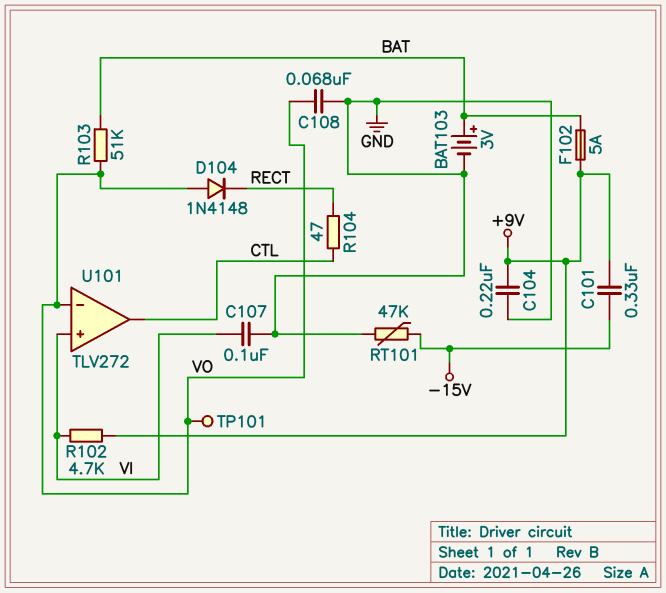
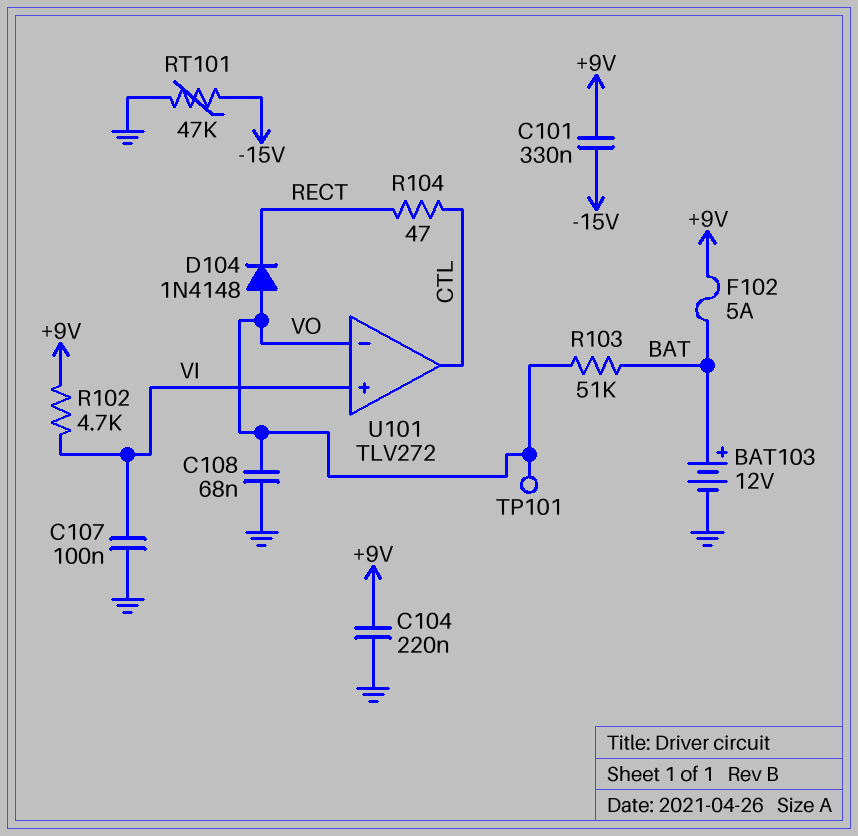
BAT103: 3V (plus BAT, minus GND) -> 12V (plus BAT, minus GND)

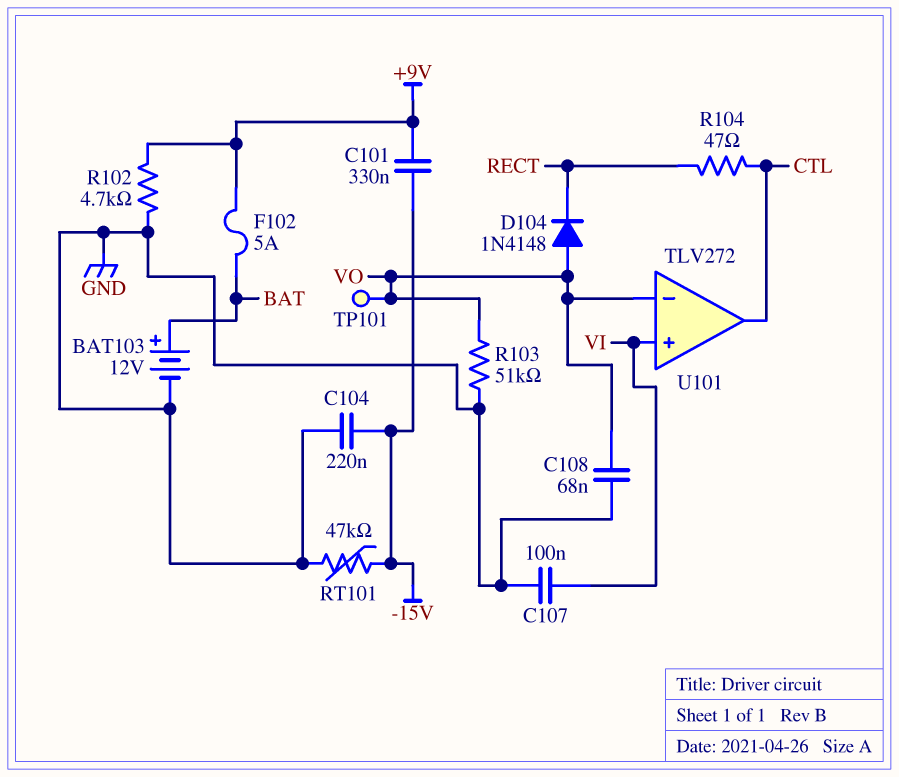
C104: 220nF (+9V, GND) -> 220nF (-15V, GND)
R102: 4.7k (+9V, VI) -> 4.7k (+9V, GND)
R103: 51k (BAT, VO) -> 51k (GND, VO)

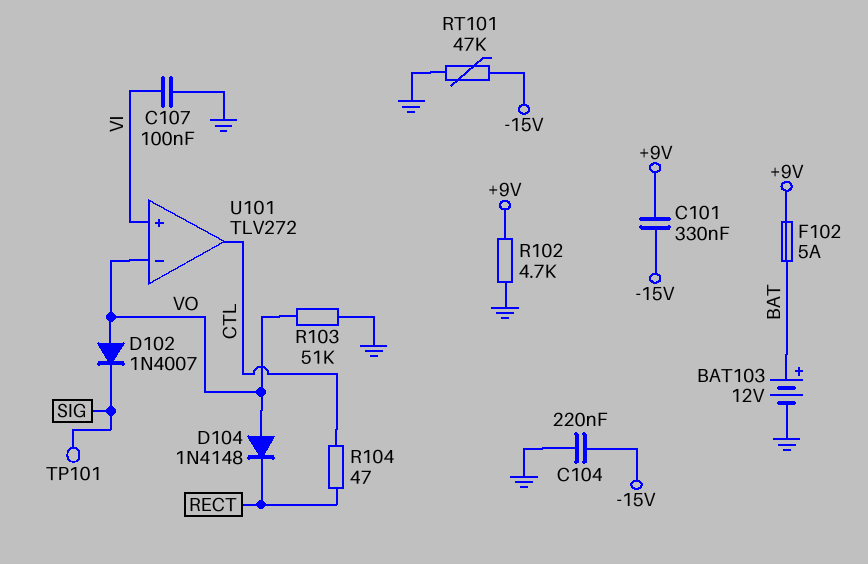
C108: 68nF (GND, VO) -> none
D102: none -> diode 1N4007 (A VO, K SIG)
TP101: test point (VO) -> test point (SIG)

